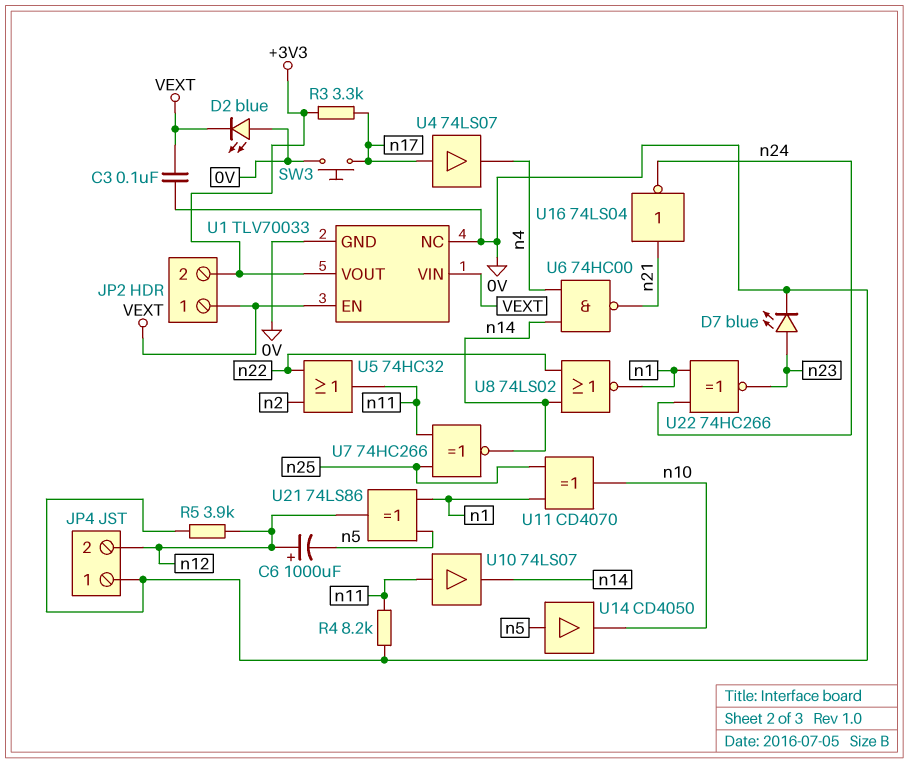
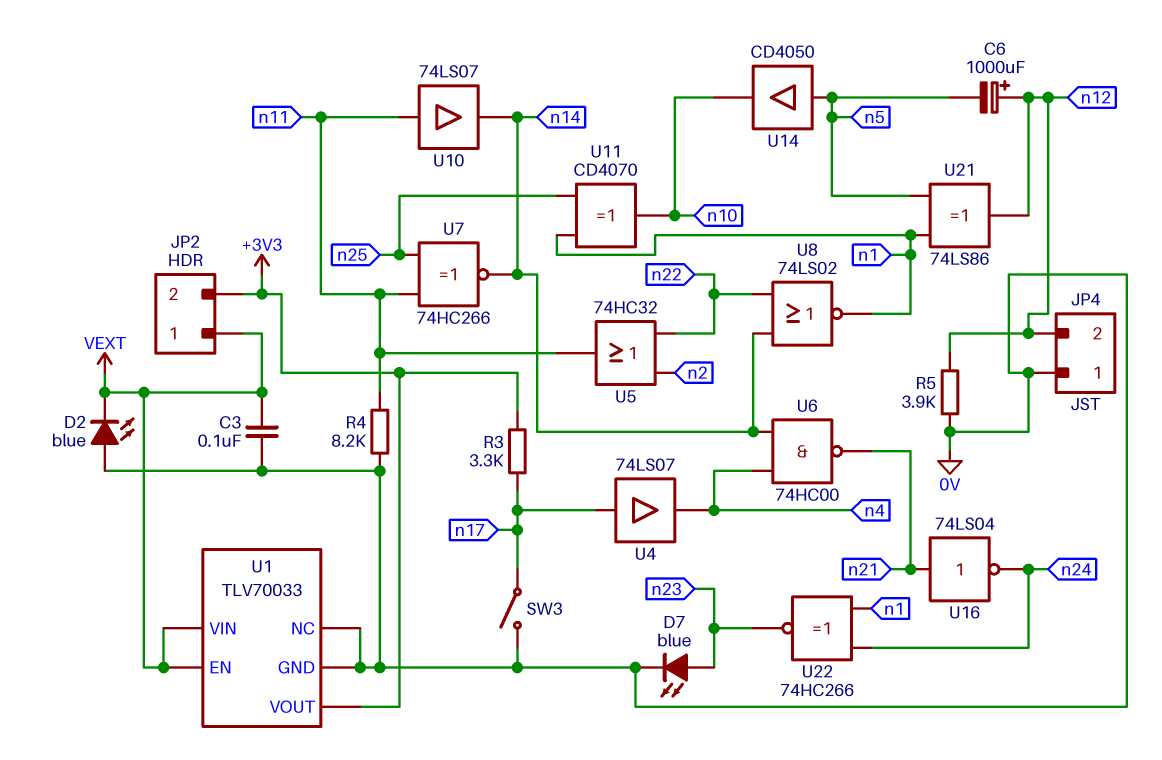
SW3: button (0V, n17) -> switch (0V, n17)

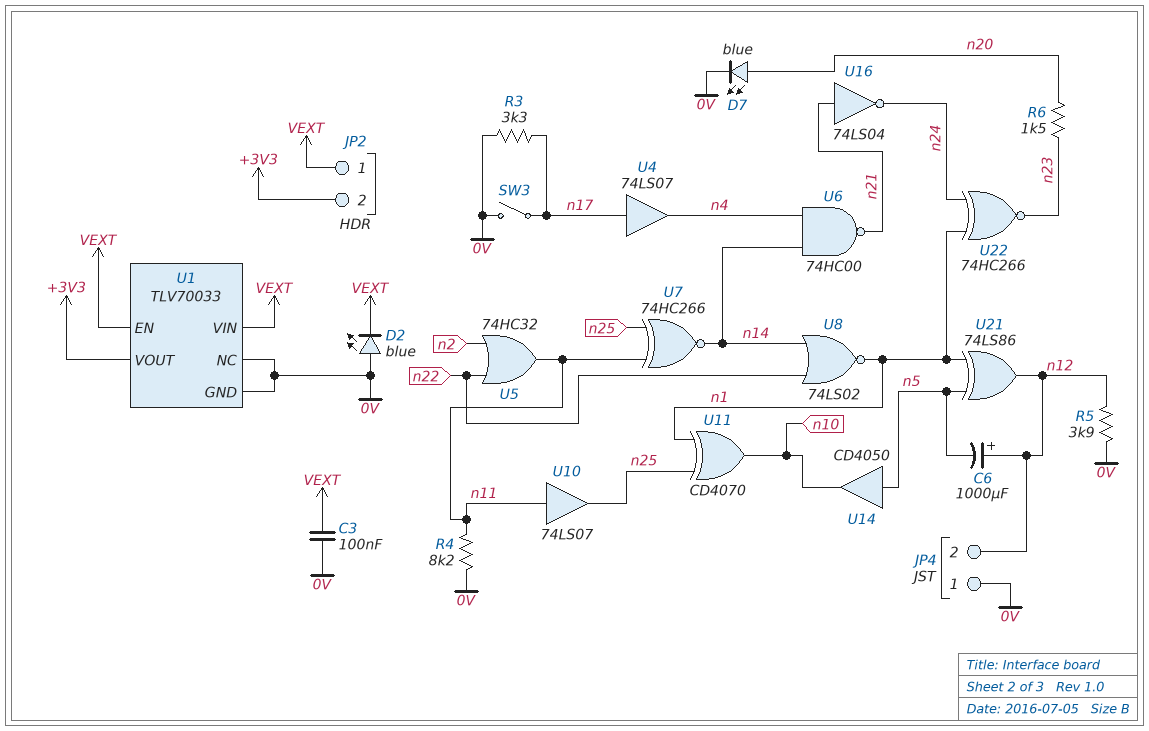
D7: LED blue (A n23, K 0V) -> LED blue (A n20, K 0V)
R3: 3.3k (+3V3, n17) -> 3.3k (0V, n17)
R6: none -> 1.5k (n20, n23)
U10: buffer 74LS07 (in n11, out n14) -> buffer 74LS07 (in n11, out n25)

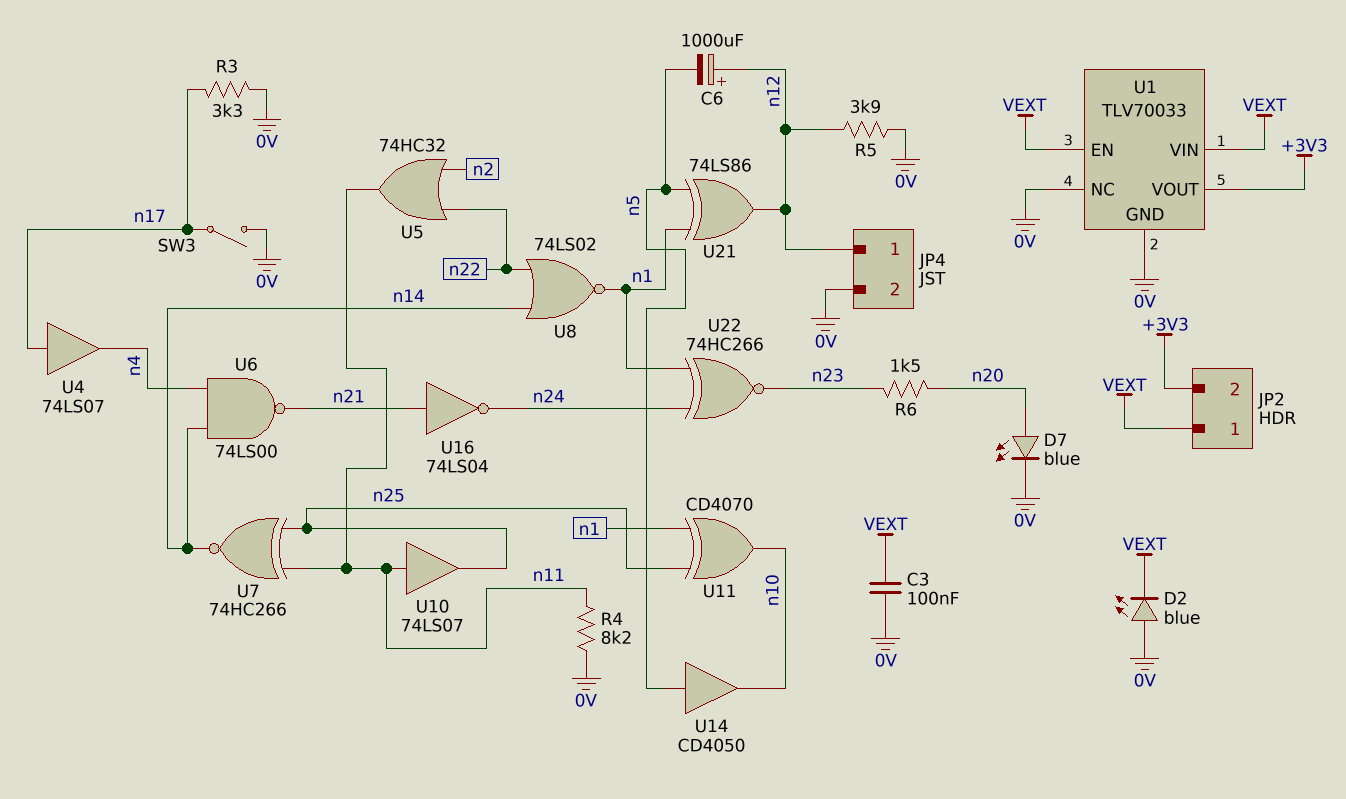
JP4 pin 1: 0V -> n12
JP4 pin 2: n12 -> 0V
U6: NAND 74HC00 (in n4, in n14, out n21) -> NAND 74LS00 (in n4, in n14, out n21)

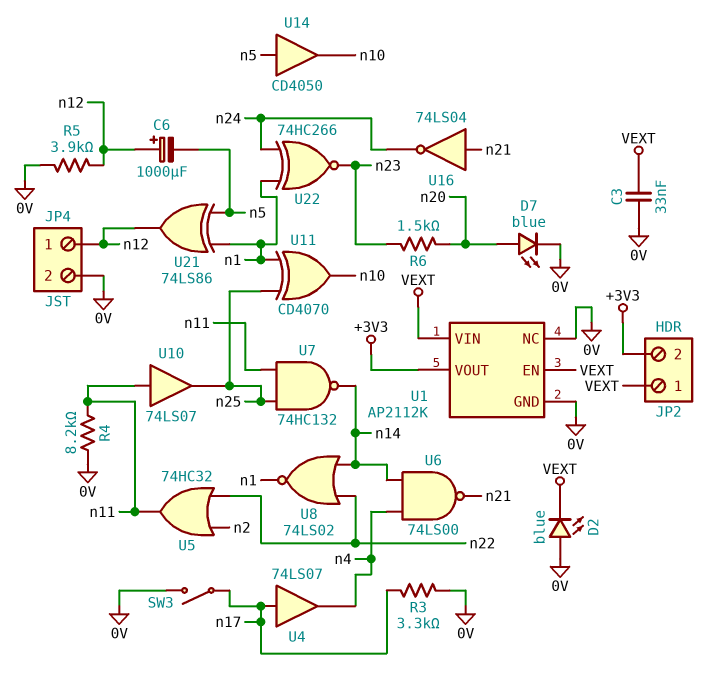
C3: 100nF (0V, VEXT) -> 33nF (0V, VEXT)
U1: TLV70033 -> AP2112K
U7: XNOR 74HC266 (in n11, in n25, out n14) -> NAND 74HC132 (in n11, in n25, out n14)

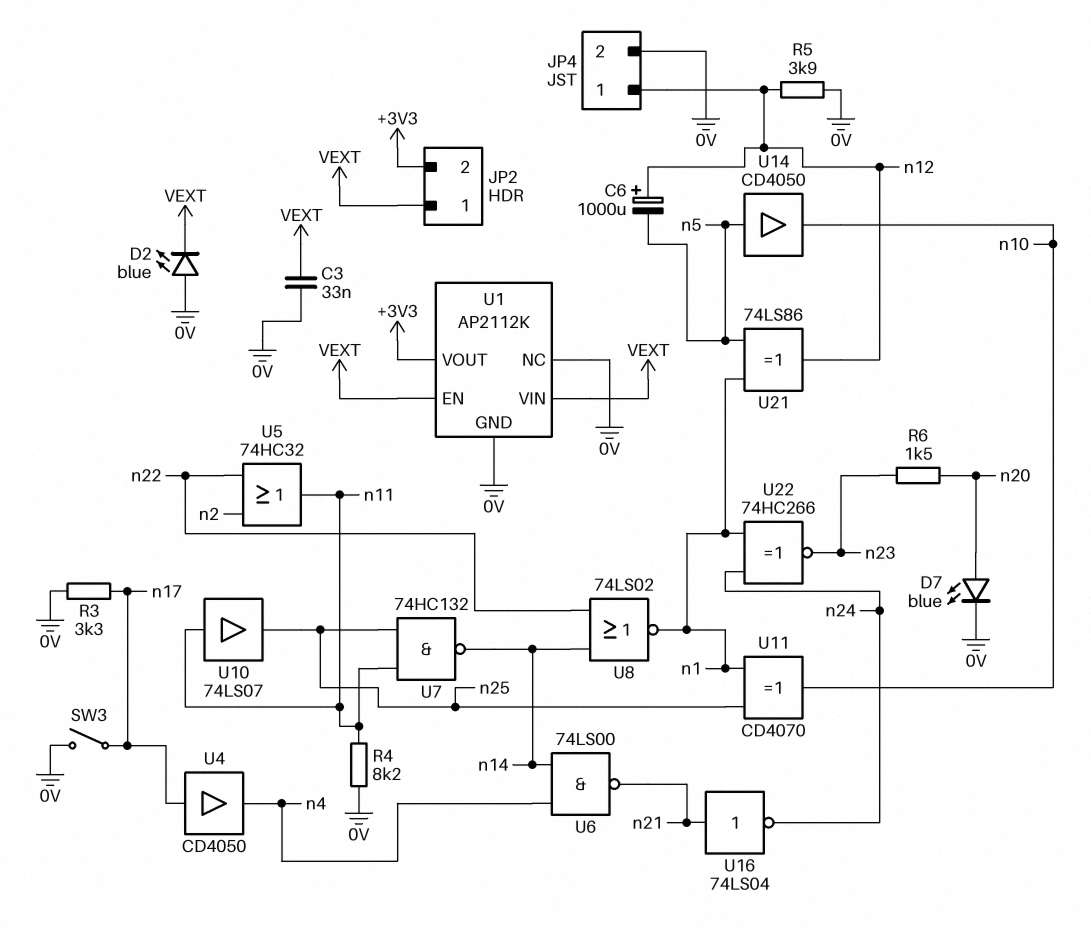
U4: buffer 74LS07 (in n17, out n4) -> buffer CD4050 (in n17, out n4)

